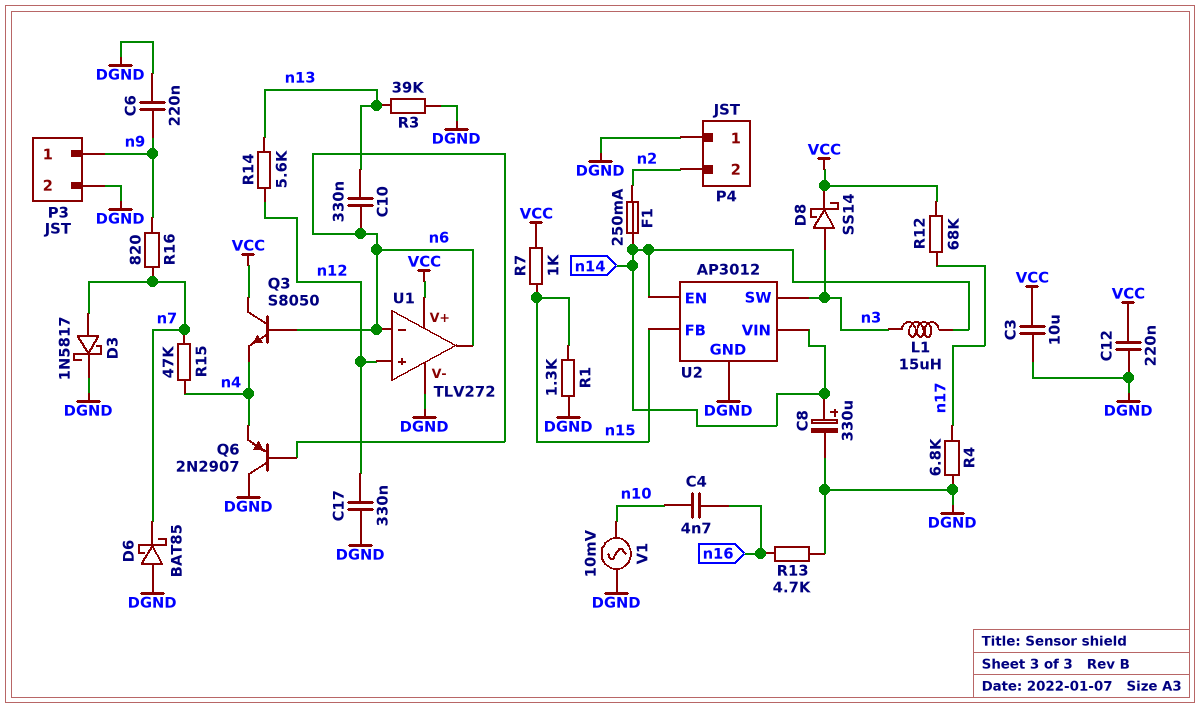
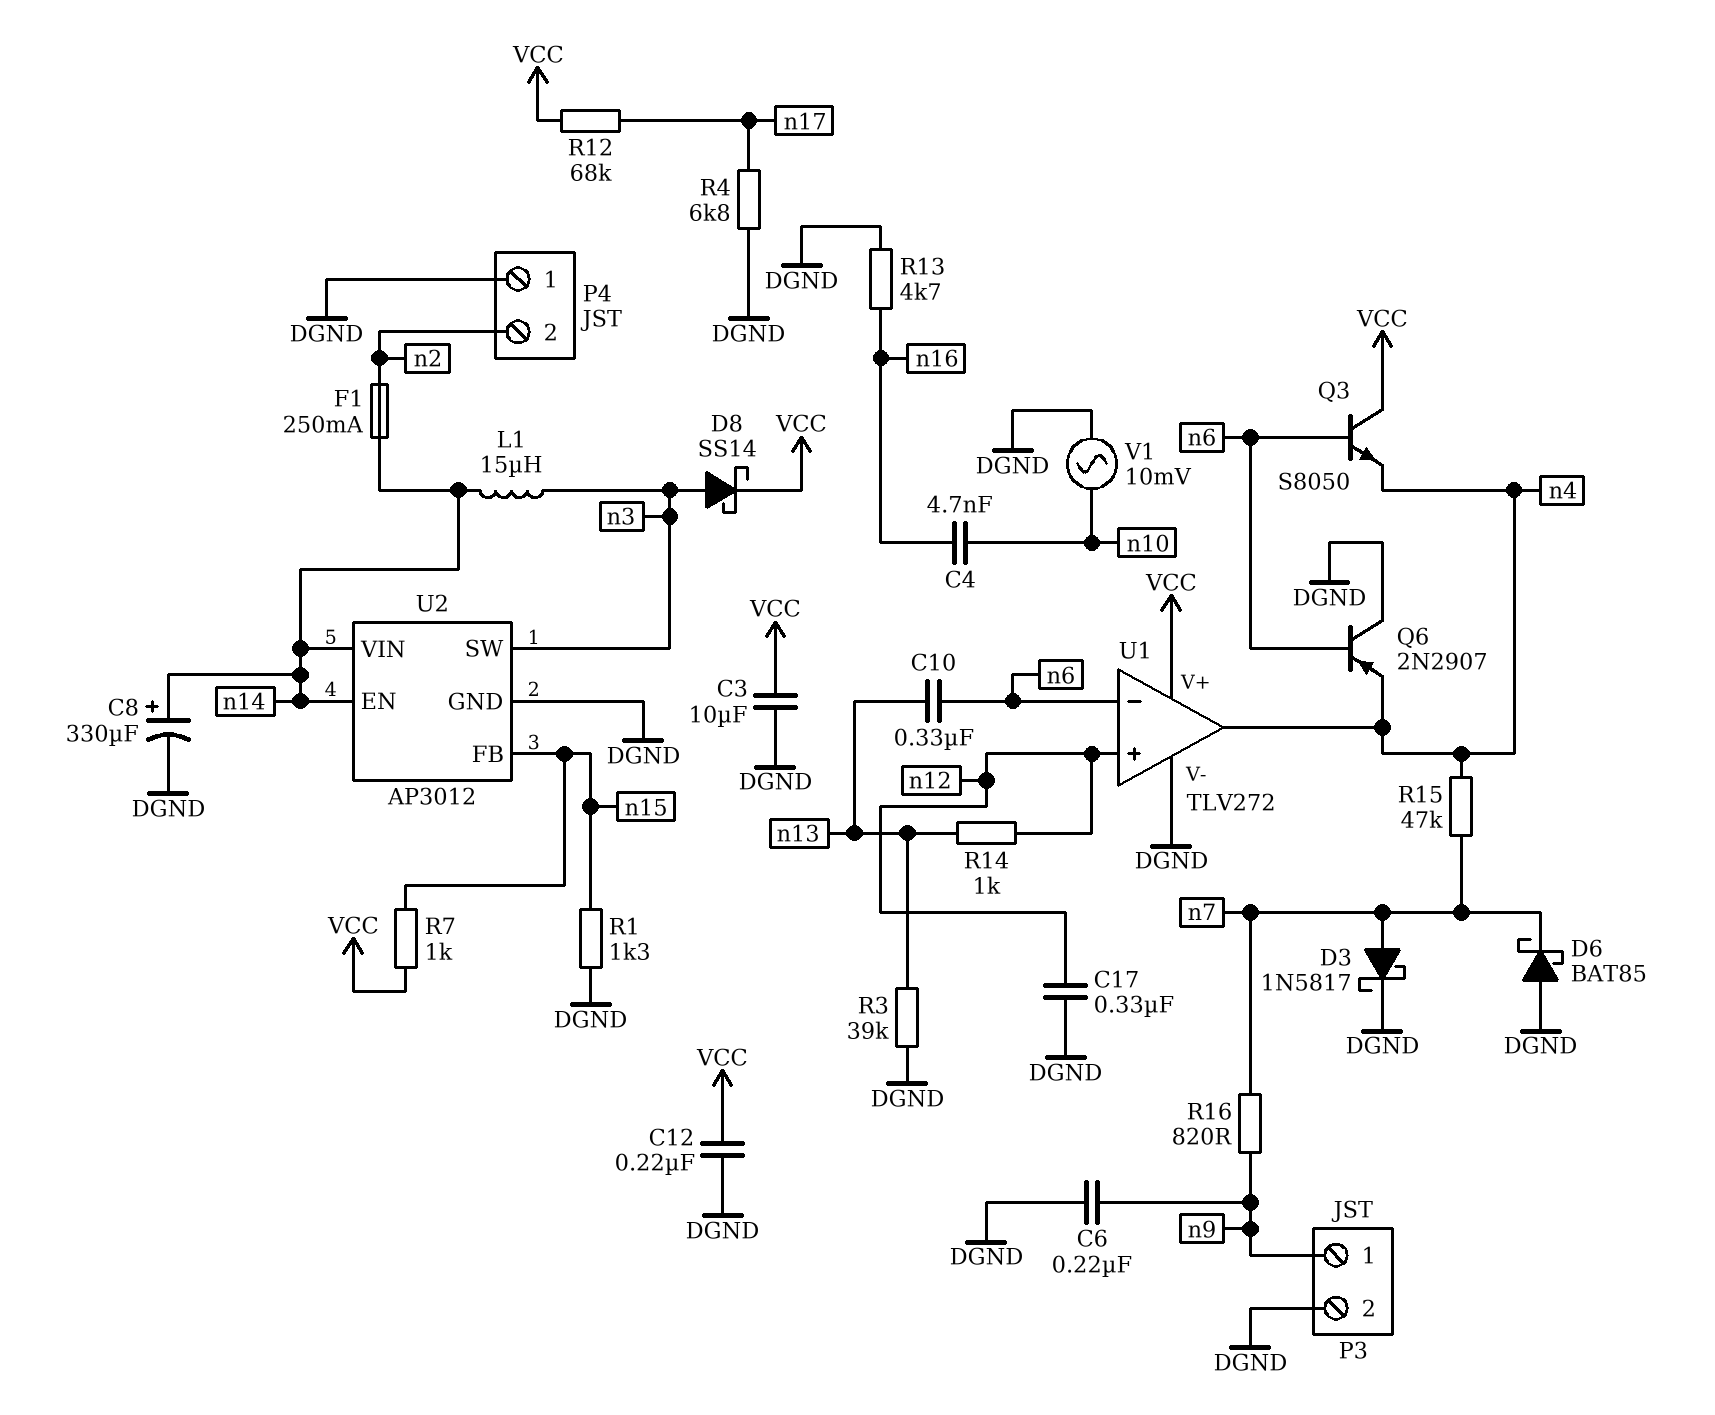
R14: 5.6k (n12, n13) -> 1k (n12, n13)
U1 pin out: n6 -> n4

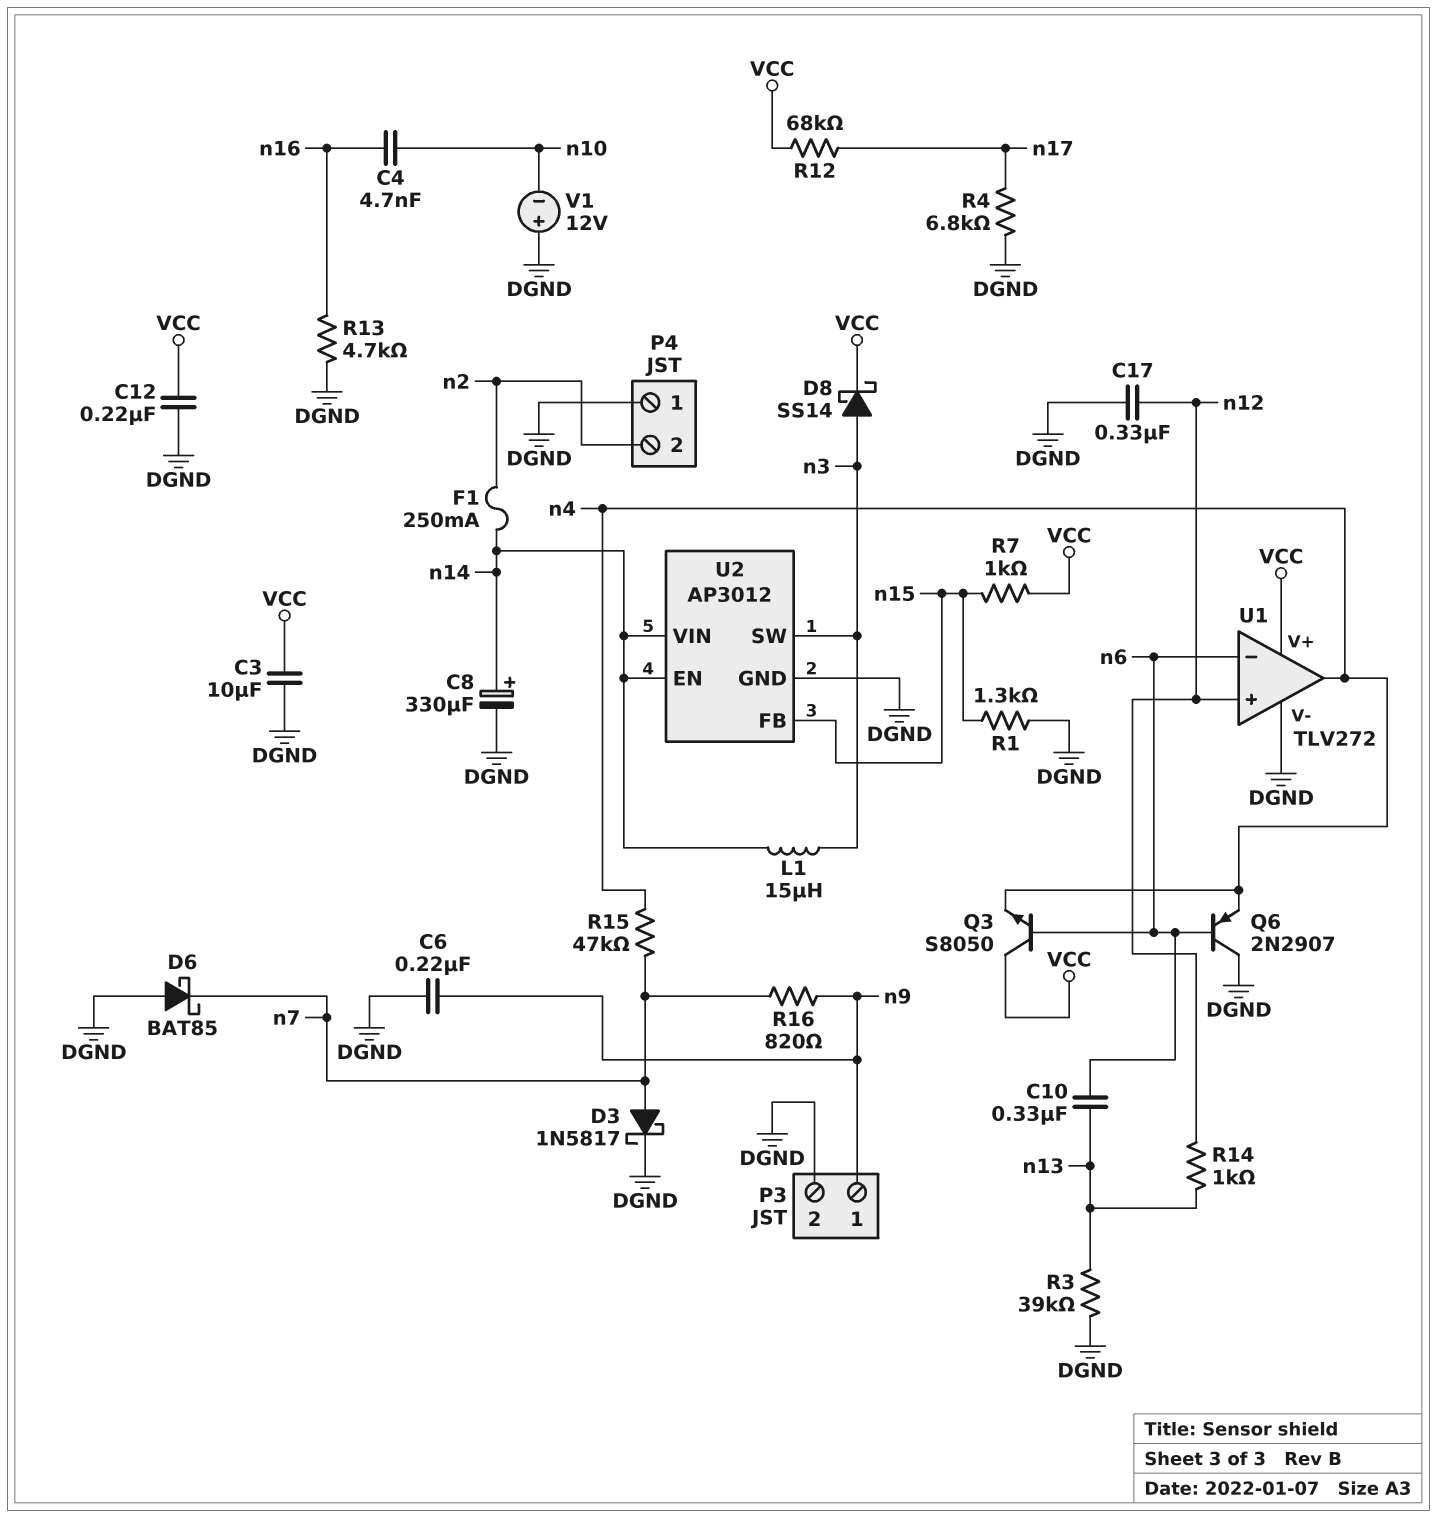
V1: AC 10mV (DGND, n10) -> 12V (plus DGND, minus n10)

